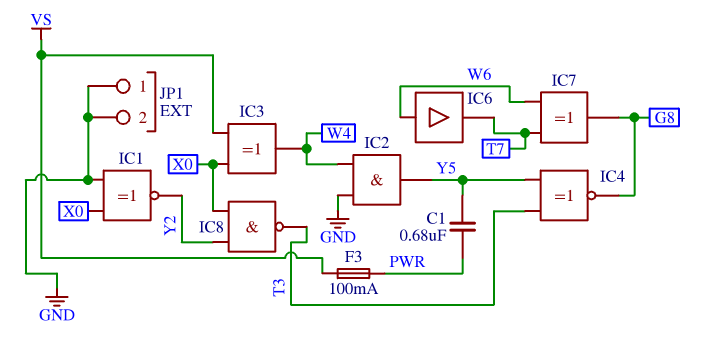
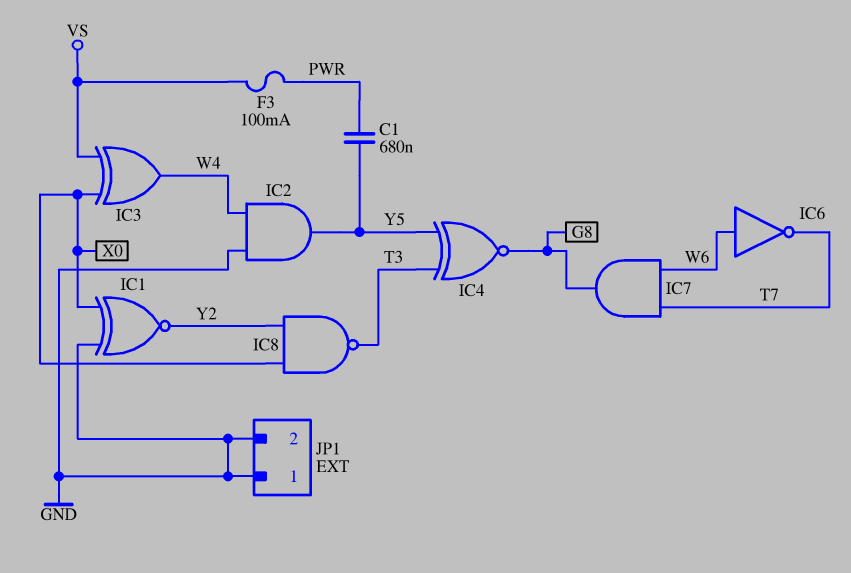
IC6: buffer (in W6, out T7) -> NOT (in W6, out T7)
IC7: XOR (in T7, in W6, out G8) -> AND (in T7, in W6, out G8)

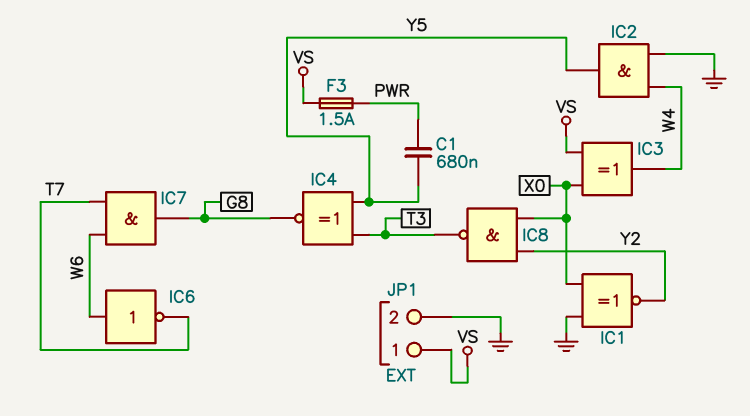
F3: 100mA (PWR, VS) -> 1.5A (PWR, VS)
JP1 pin 1: GND -> VS

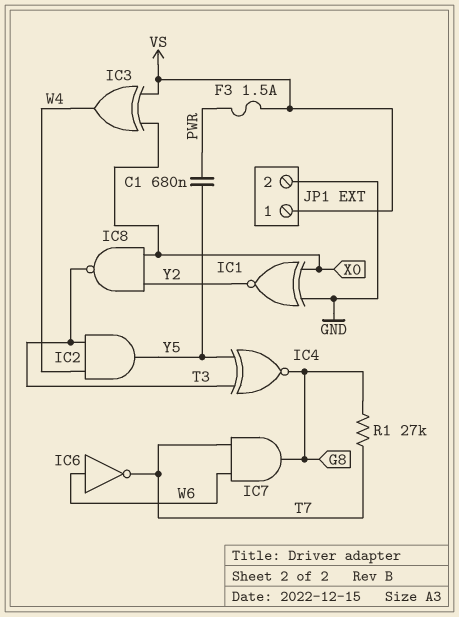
IC2: AND (in GND, in W4, out Y5) -> AND (in T3, in W4, out Y5)
R1: none -> 27k (G8, T7)

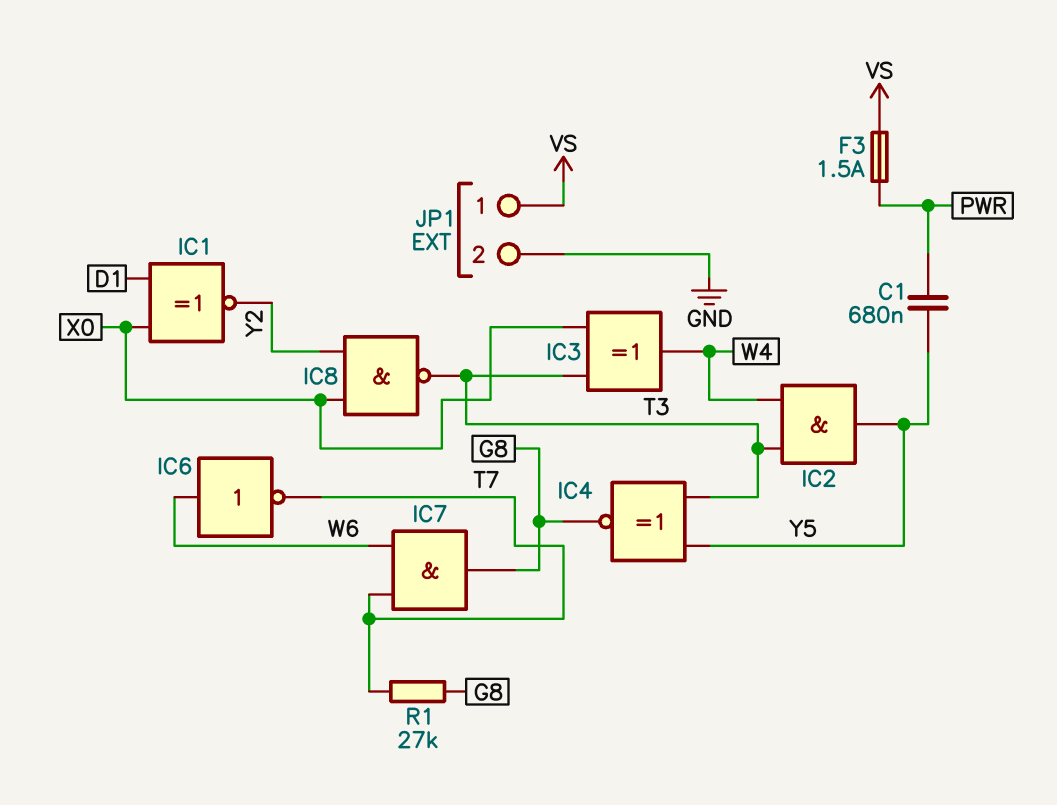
IC1: XNOR (in GND, in X0, out Y2) -> XNOR (in D1, in X0, out Y2)
IC3: XOR (in VS, in X0, out W4) -> XOR (in T3, in X0, out W4)

